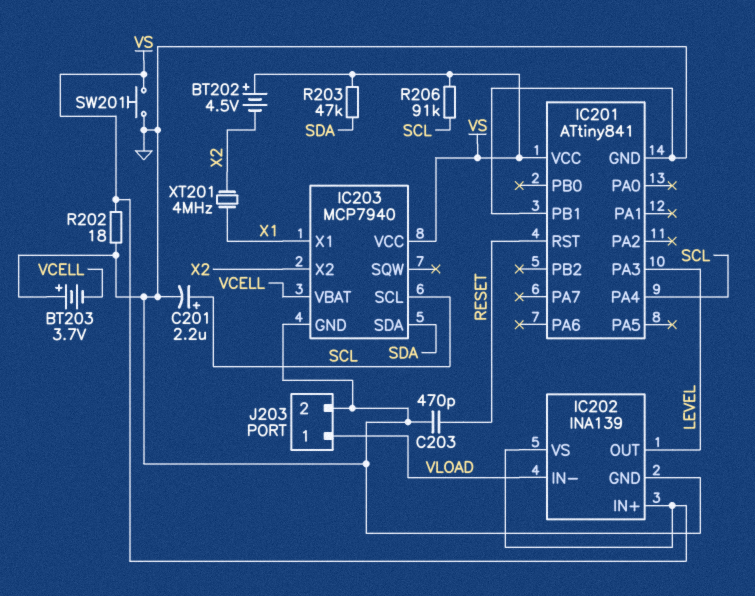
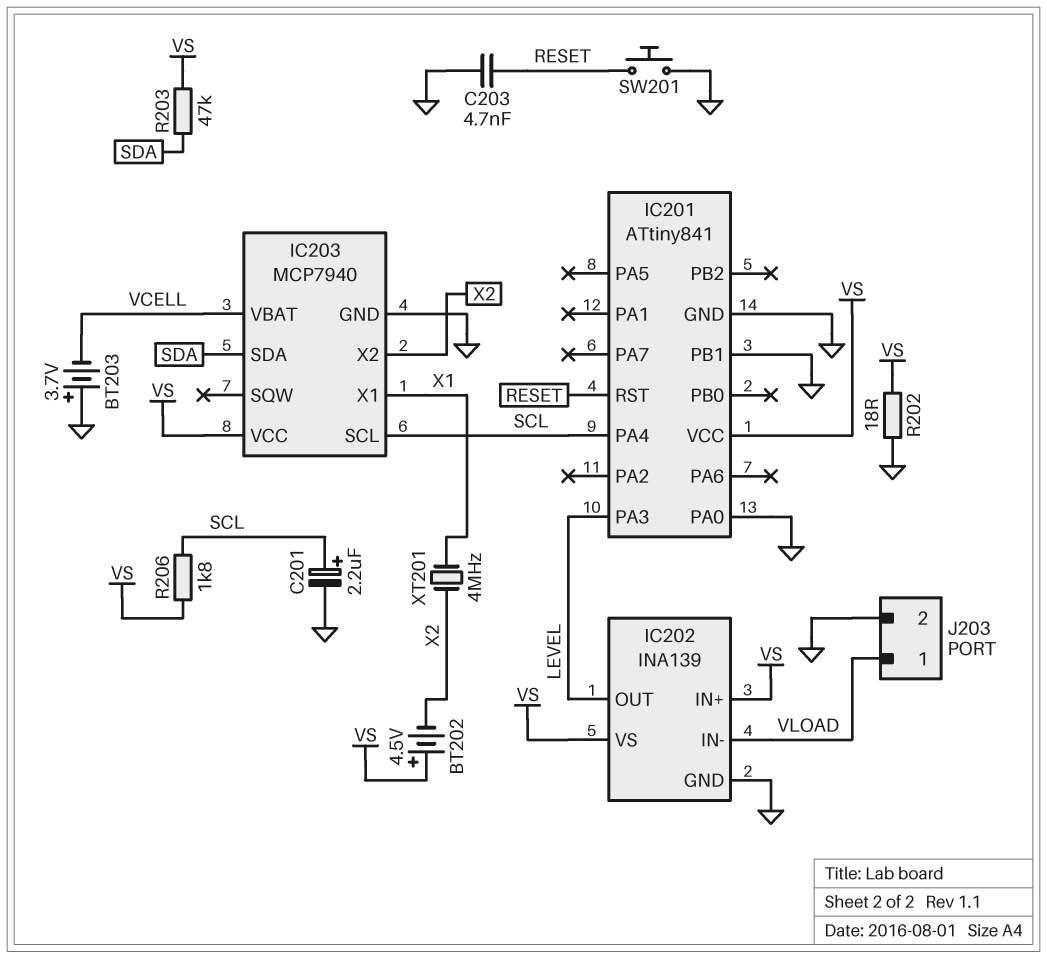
C203: 470pF (GND, RESET) -> 4.7nF (GND, RESET)
IC201 pin PA0: none -> GND
R206: 91k (SCL, VS) -> 1.8k (SCL, VS)
SW201: button (GND, VS) -> button (GND, RESET)

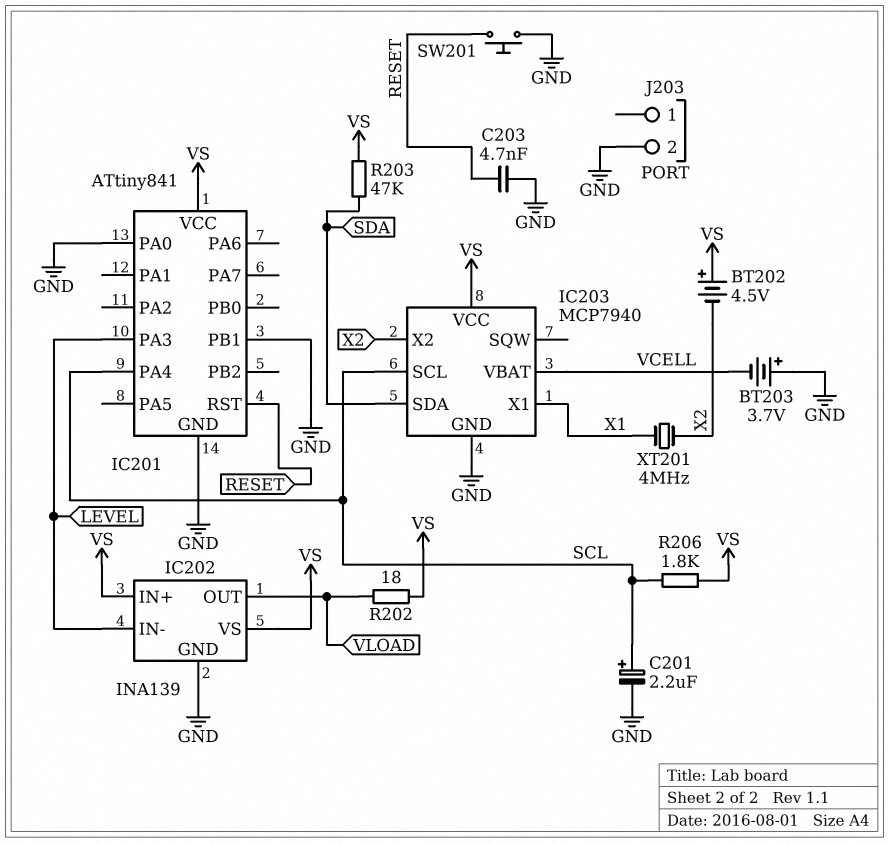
IC202 pin IN-: VLOAD -> LEVEL
IC202 pin OUT: LEVEL -> VLOAD
J203 pin 1: VLOAD -> none
R202: 18 (GND, VS) -> 18 (VLOAD, VS)

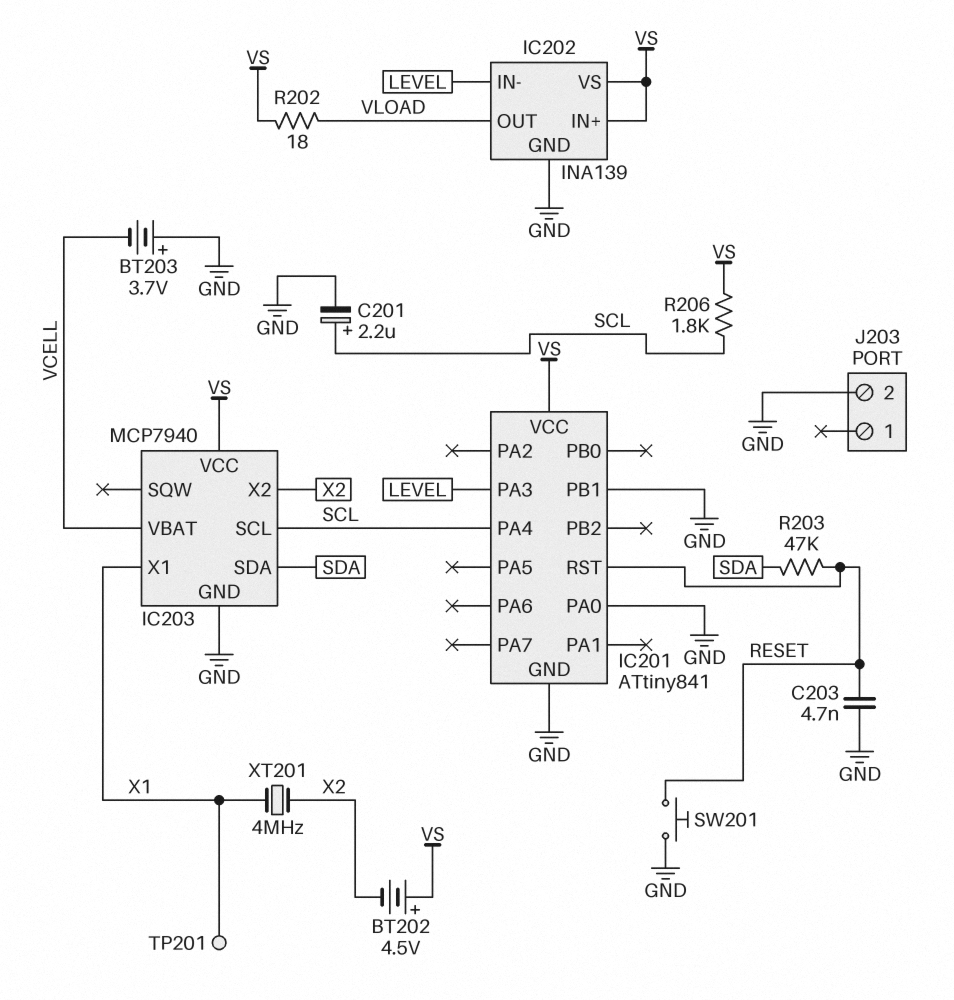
R203: 47k (SDA, VS) -> 47k (RESET, SDA)
TP201: none -> test point (X1)

